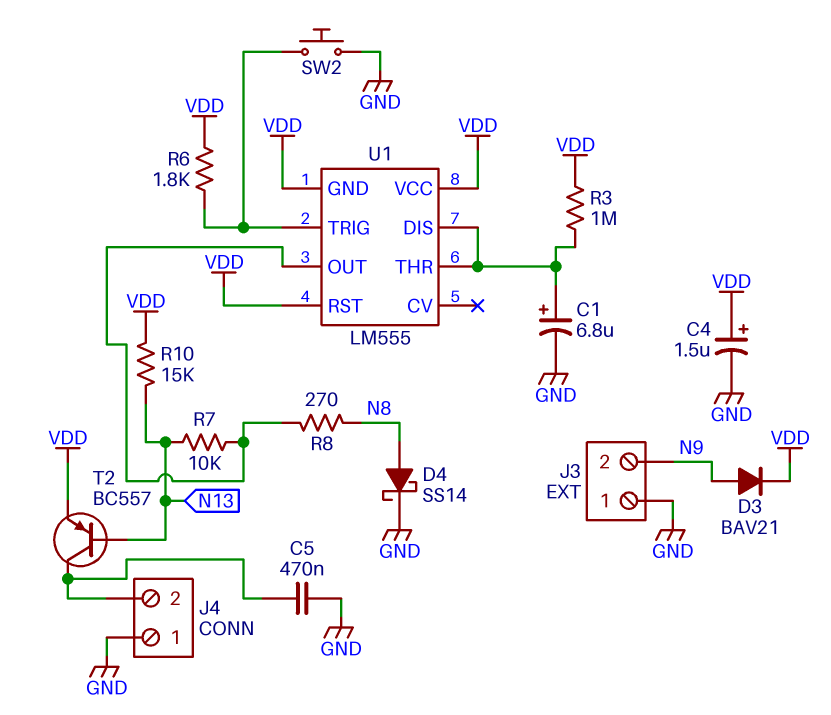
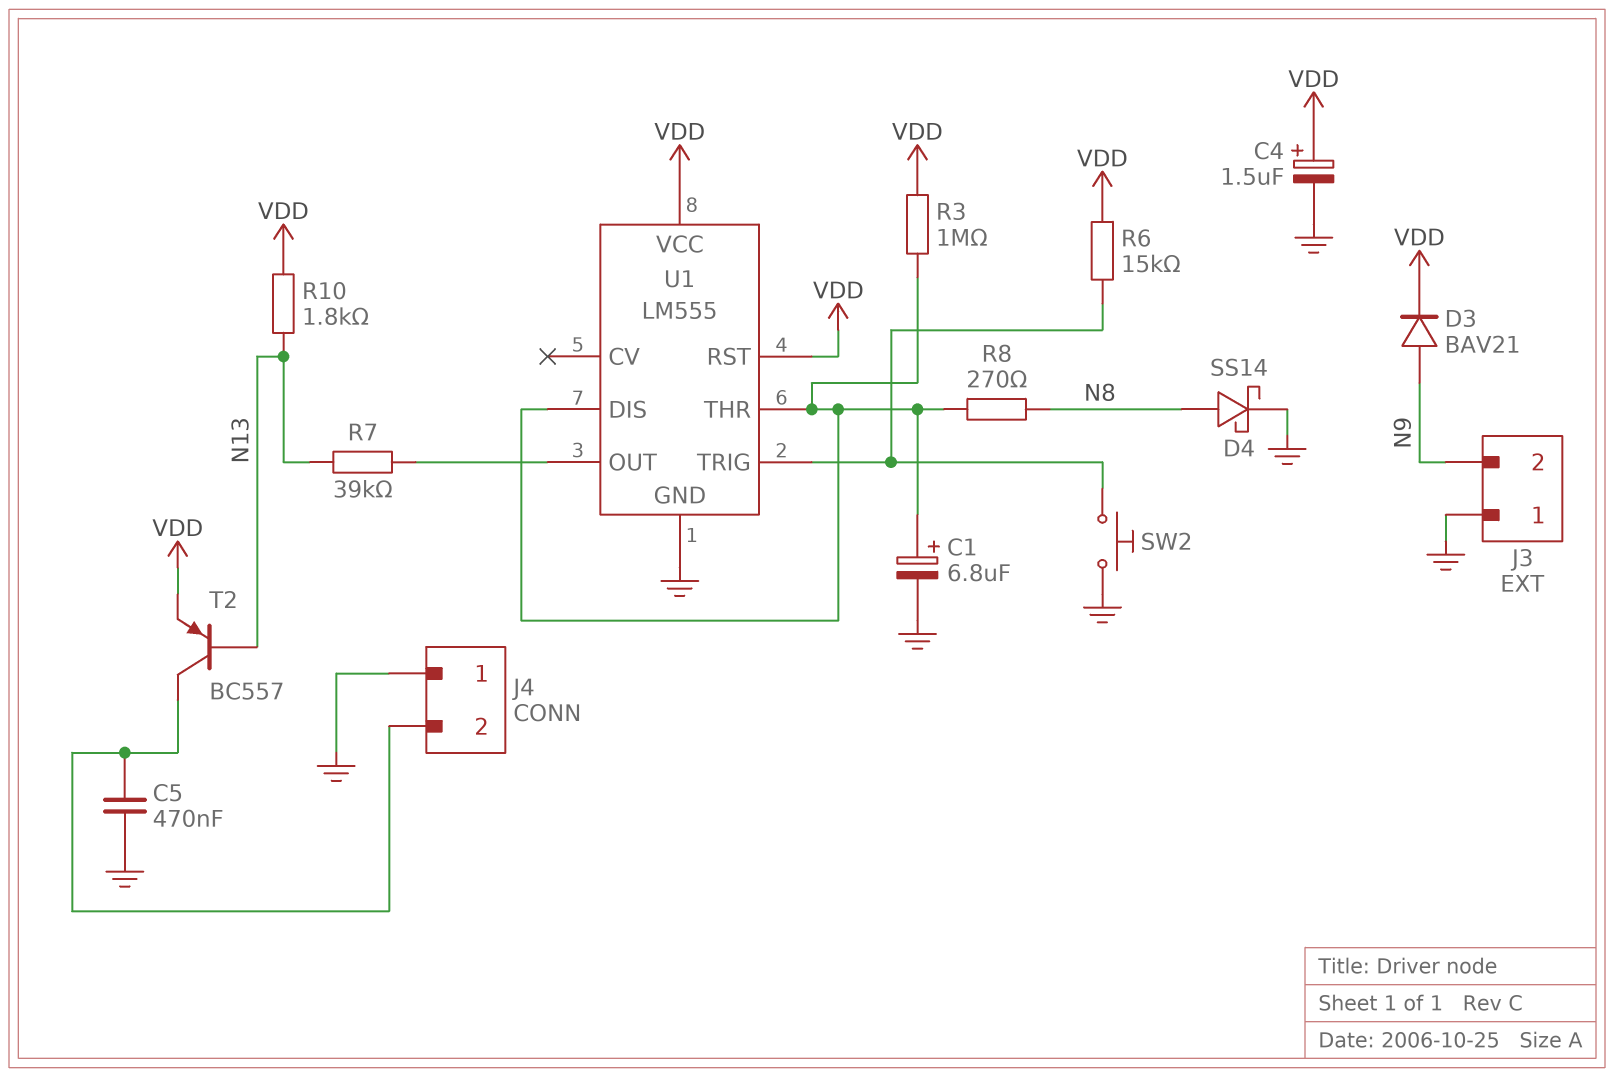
R6: 1.8k (U1/TRIG, VDD) -> 15k (U1/TRIG, VDD)
R7: 10k (N13, U1/OUT) -> 39k (N13, U1/OUT)
R8: 270 (N8, U1/OUT) -> 270 (N8, U1/DIS)
R10: 15k (N13, VDD) -> 1.8k (N13, VDD)
U1 pin GND: VDD -> GND

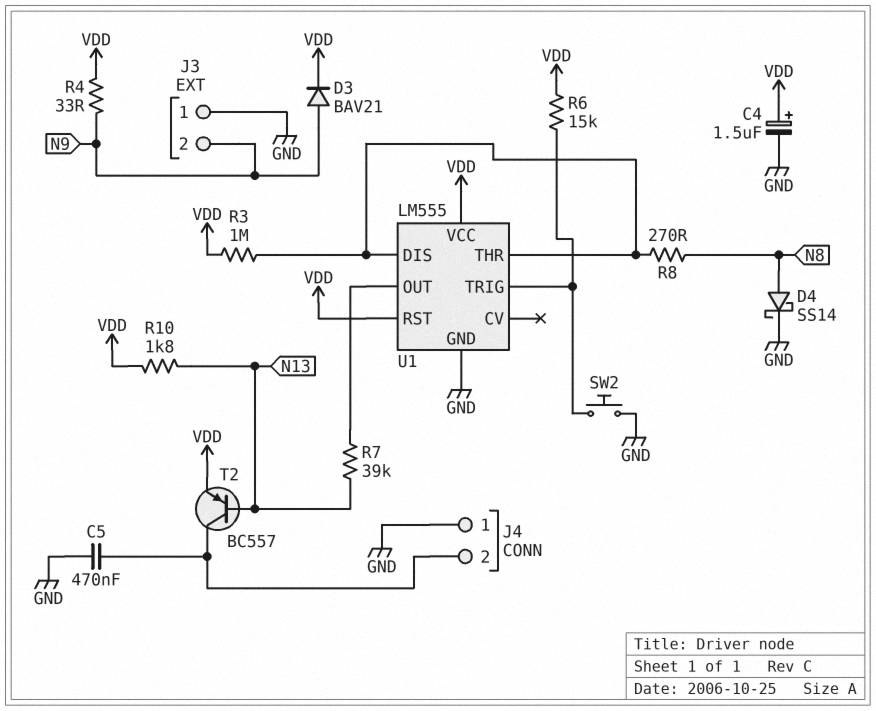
C1: 6.8uF (plus U1/DIS, minus GND) -> none
R4: none -> 33 (N9, VDD)

